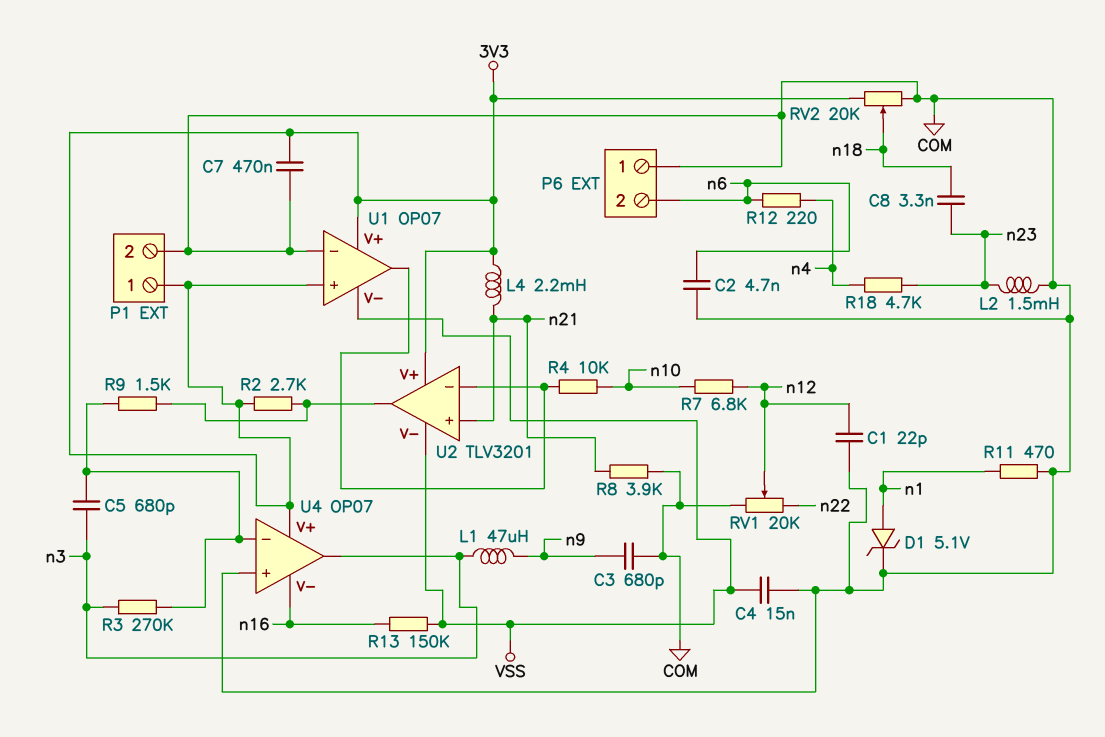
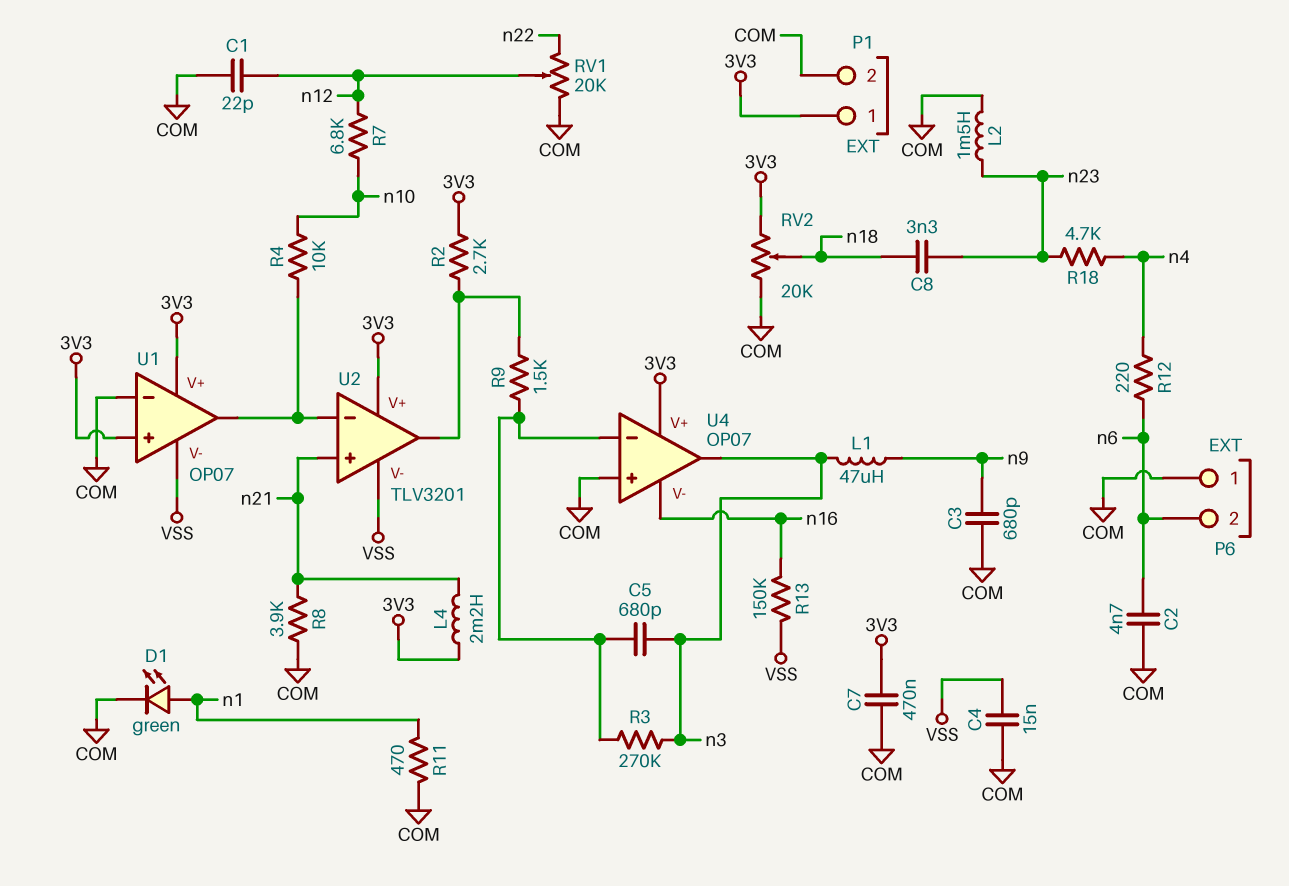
D1: zener 5.1V (A n1, K COM) -> LED green (A n1, K COM)

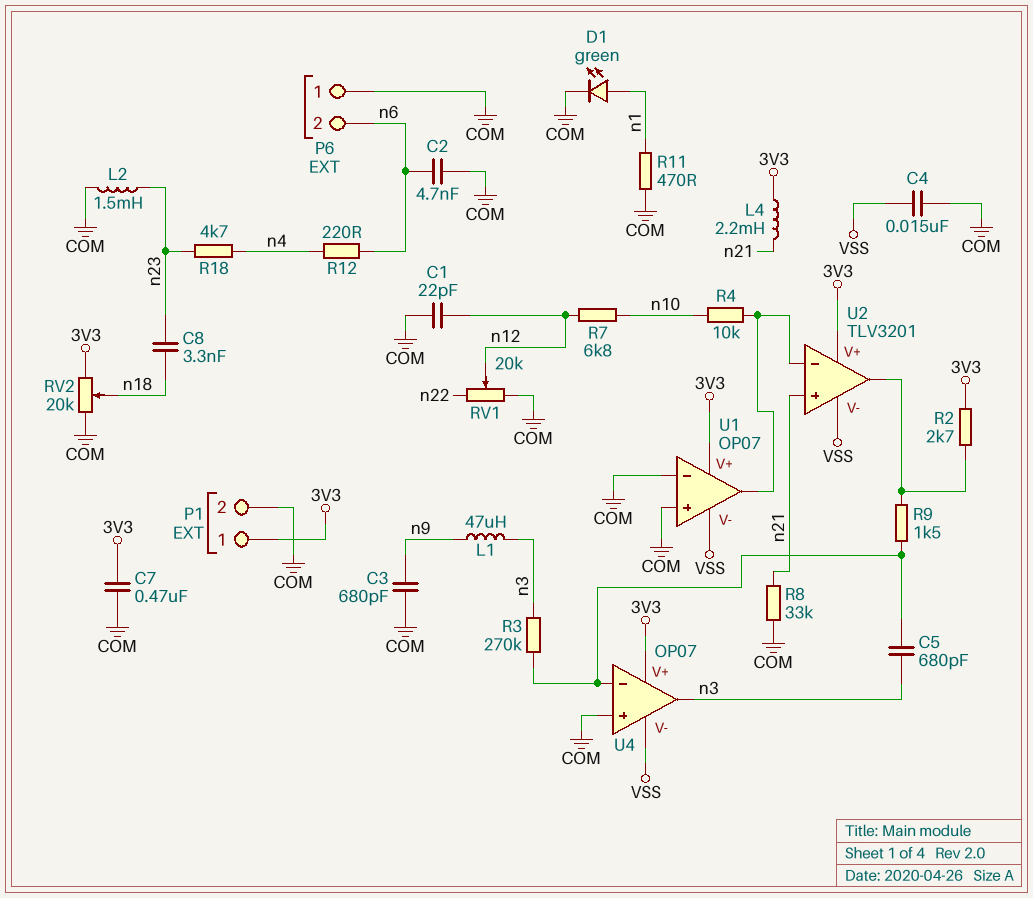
R8: 3.9k (COM, n21) -> 33k (COM, n21)
R13: 150k (VSS, n16) -> none
U1 pin in+: 3V3 -> COM
U4 pin V-: n16 -> VSS

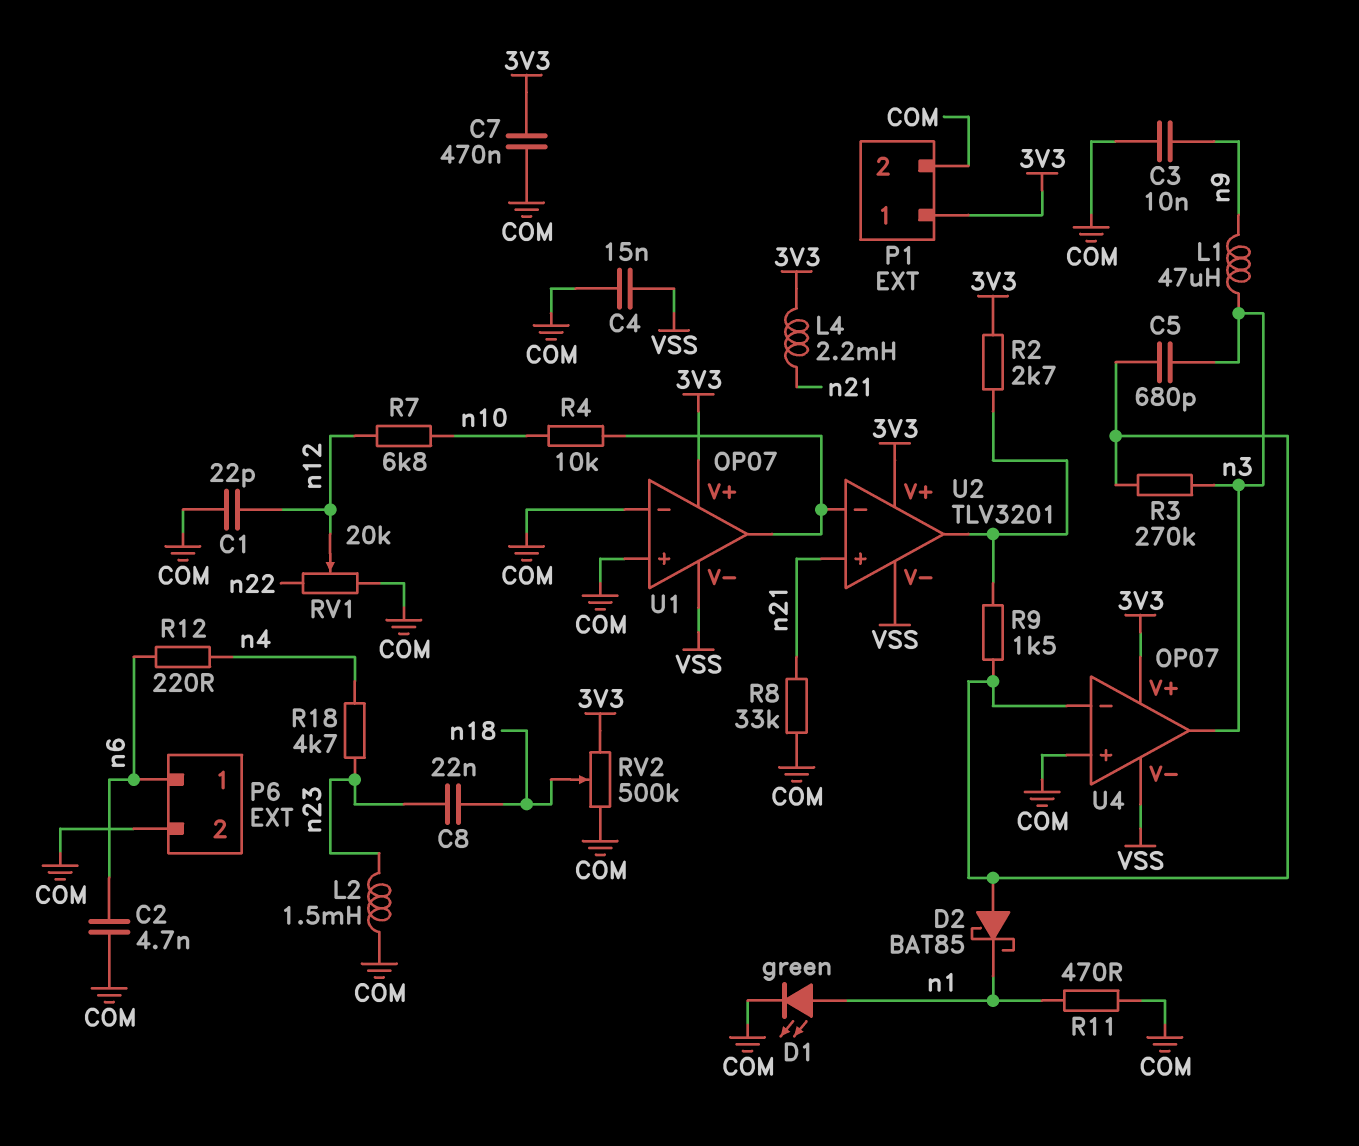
C3: 680pF (COM, n9) -> 10nF (COM, n9)
C8: 3.3nF (n18, n23) -> 22nF (n18, n23)
D2: none -> schottky BAT85 (A U4/in-, K n1)
P6 pin 1: COM -> n6
P6 pin 2: n6 -> COM
RV2: 20k (3V3, COM, wiper n18) -> 500k (3V3, COM, wiper n18)

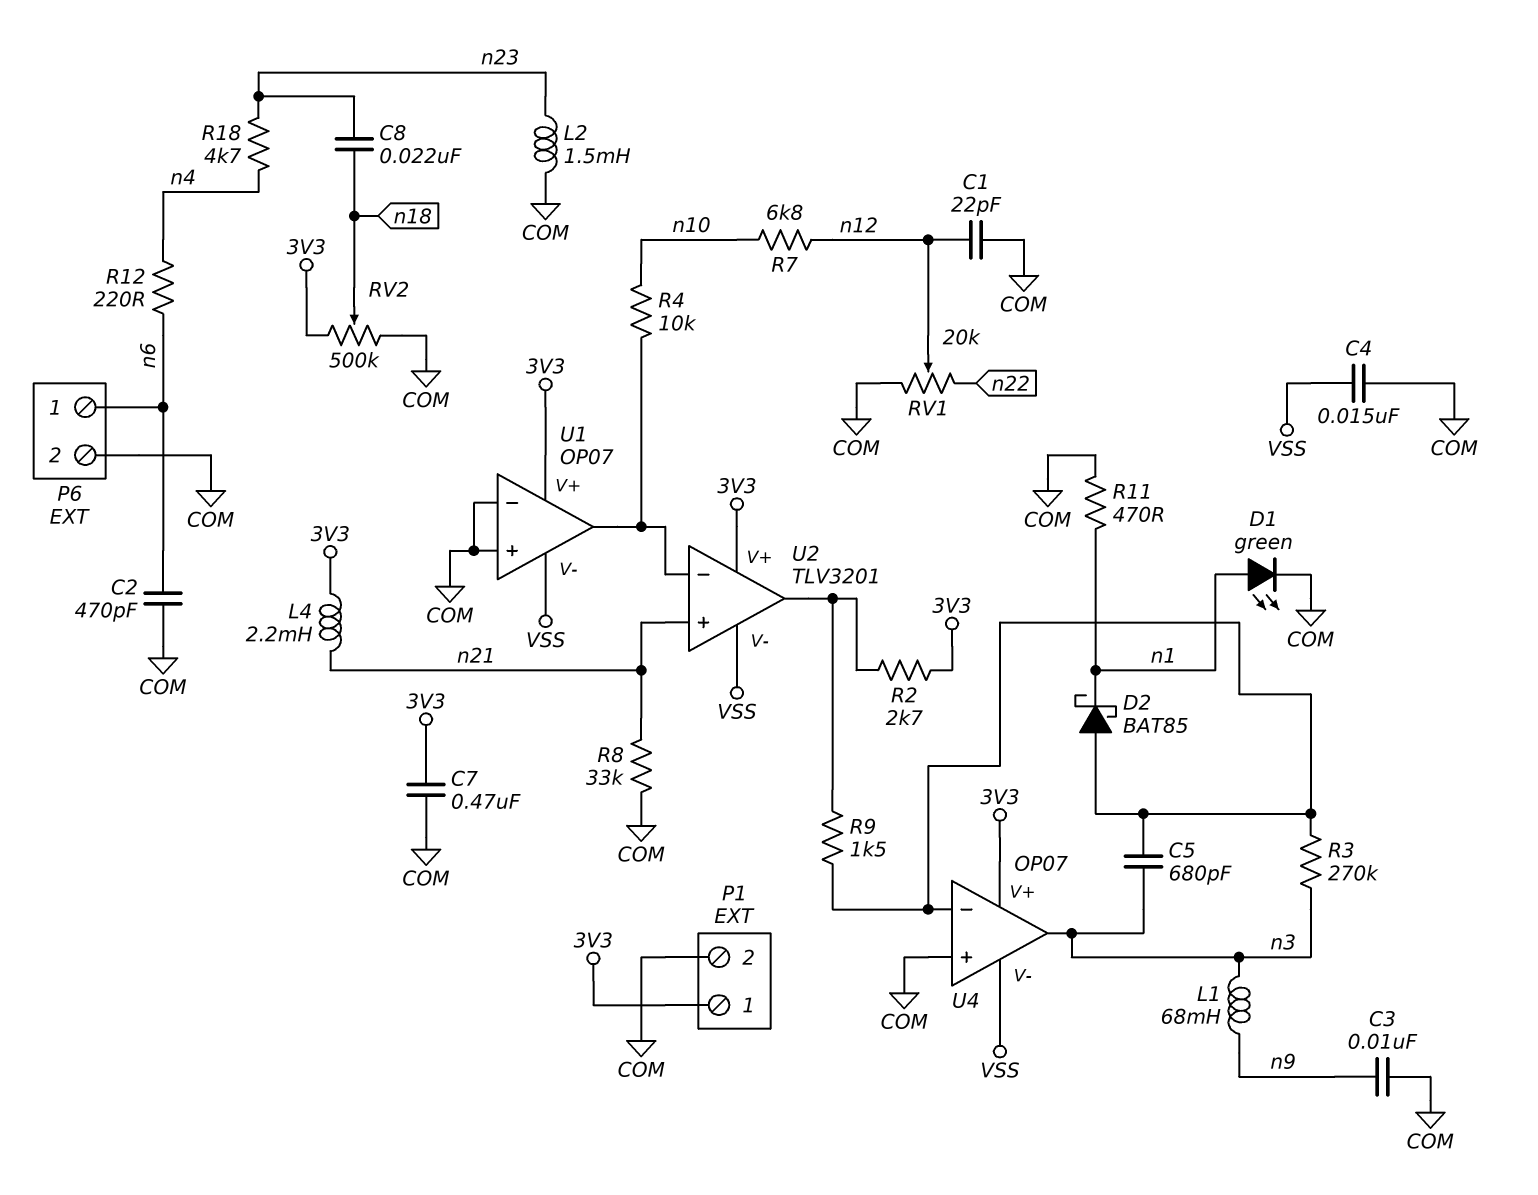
C2: 4.7nF (COM, n6) -> 470pF (COM, n6)
L1: 47uH (n3, n9) -> 68mH (n3, n9)

